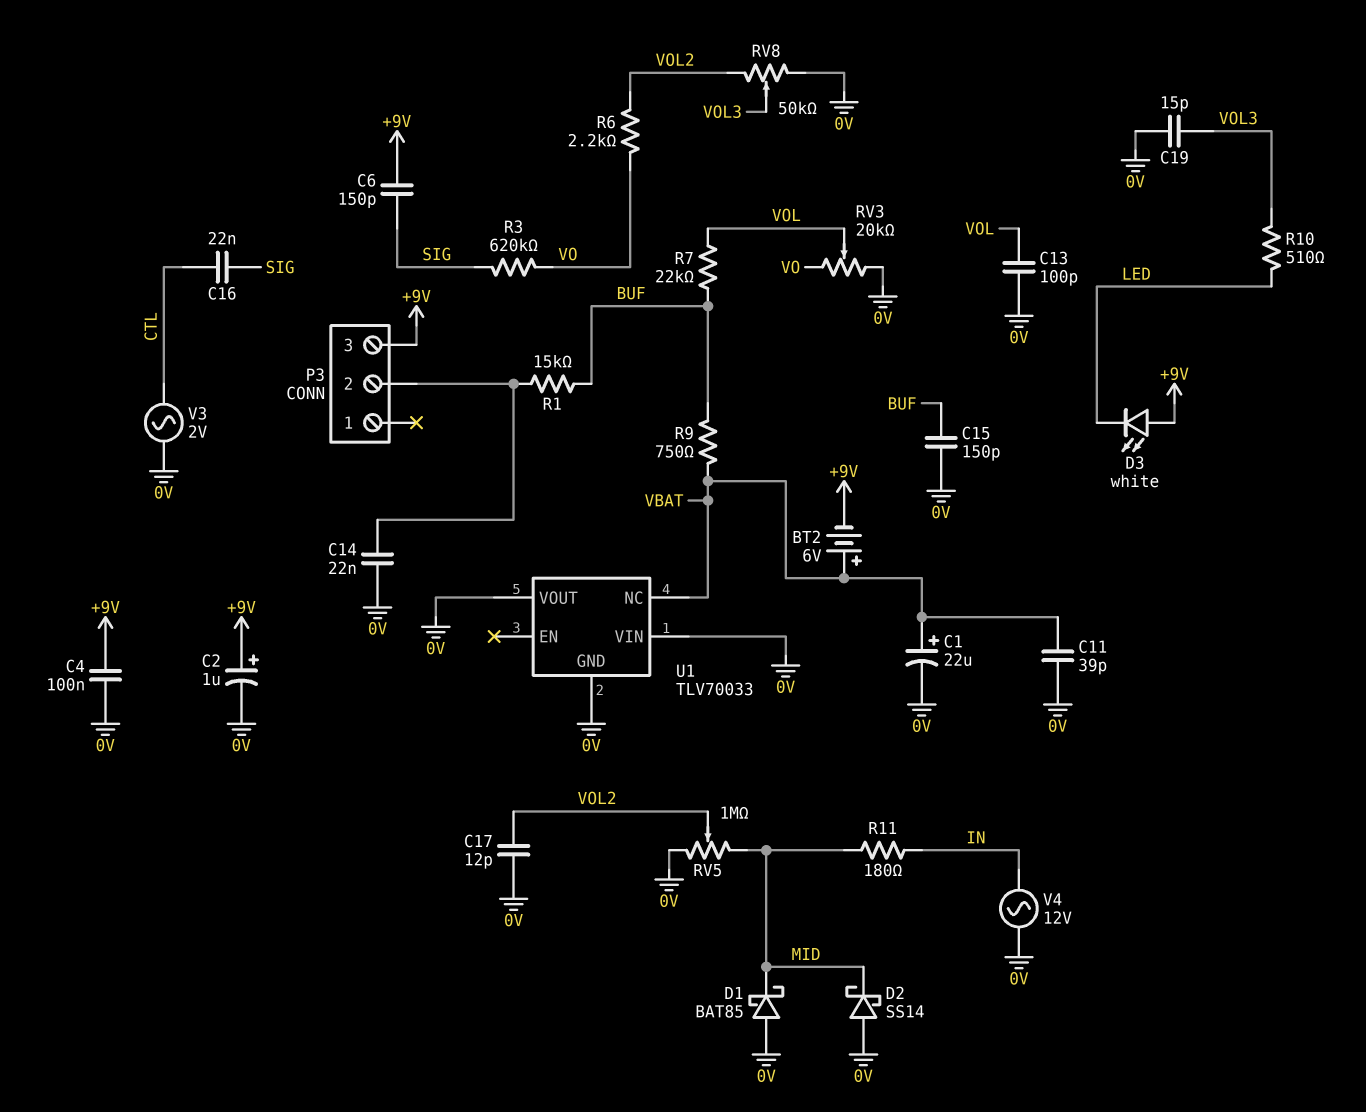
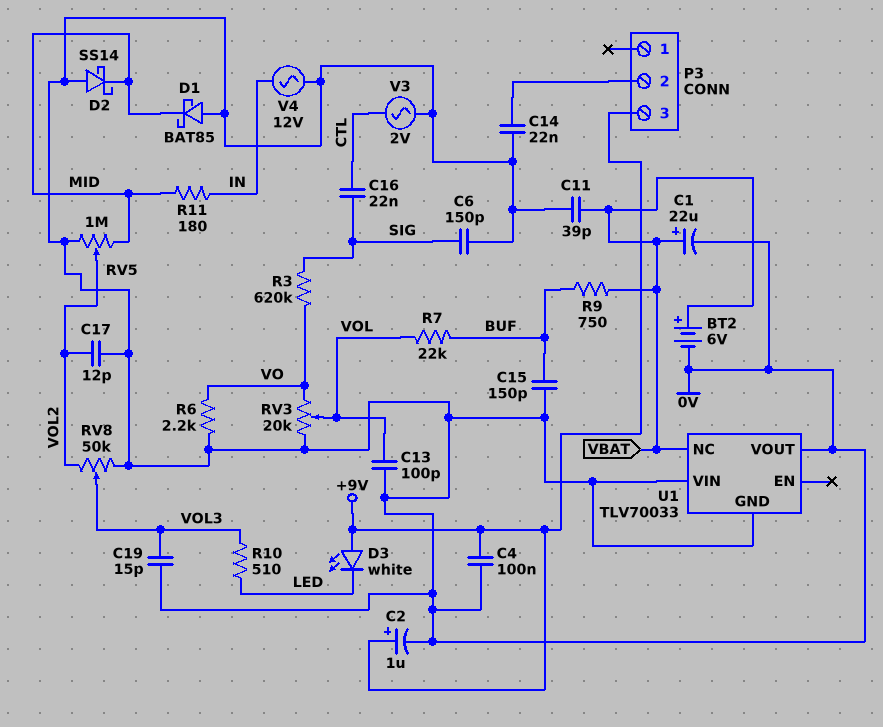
BT2: 6V (plus VBAT, minus +9V) -> 6V (plus VBAT, minus 0V)
C6: 150pF (+9V, SIG) -> 150pF (0V, SIG)
R1: 15k (BUF, P3/2) -> none
R6: 2.2k (VO, VOL2) -> 2.2k (0V, VO)

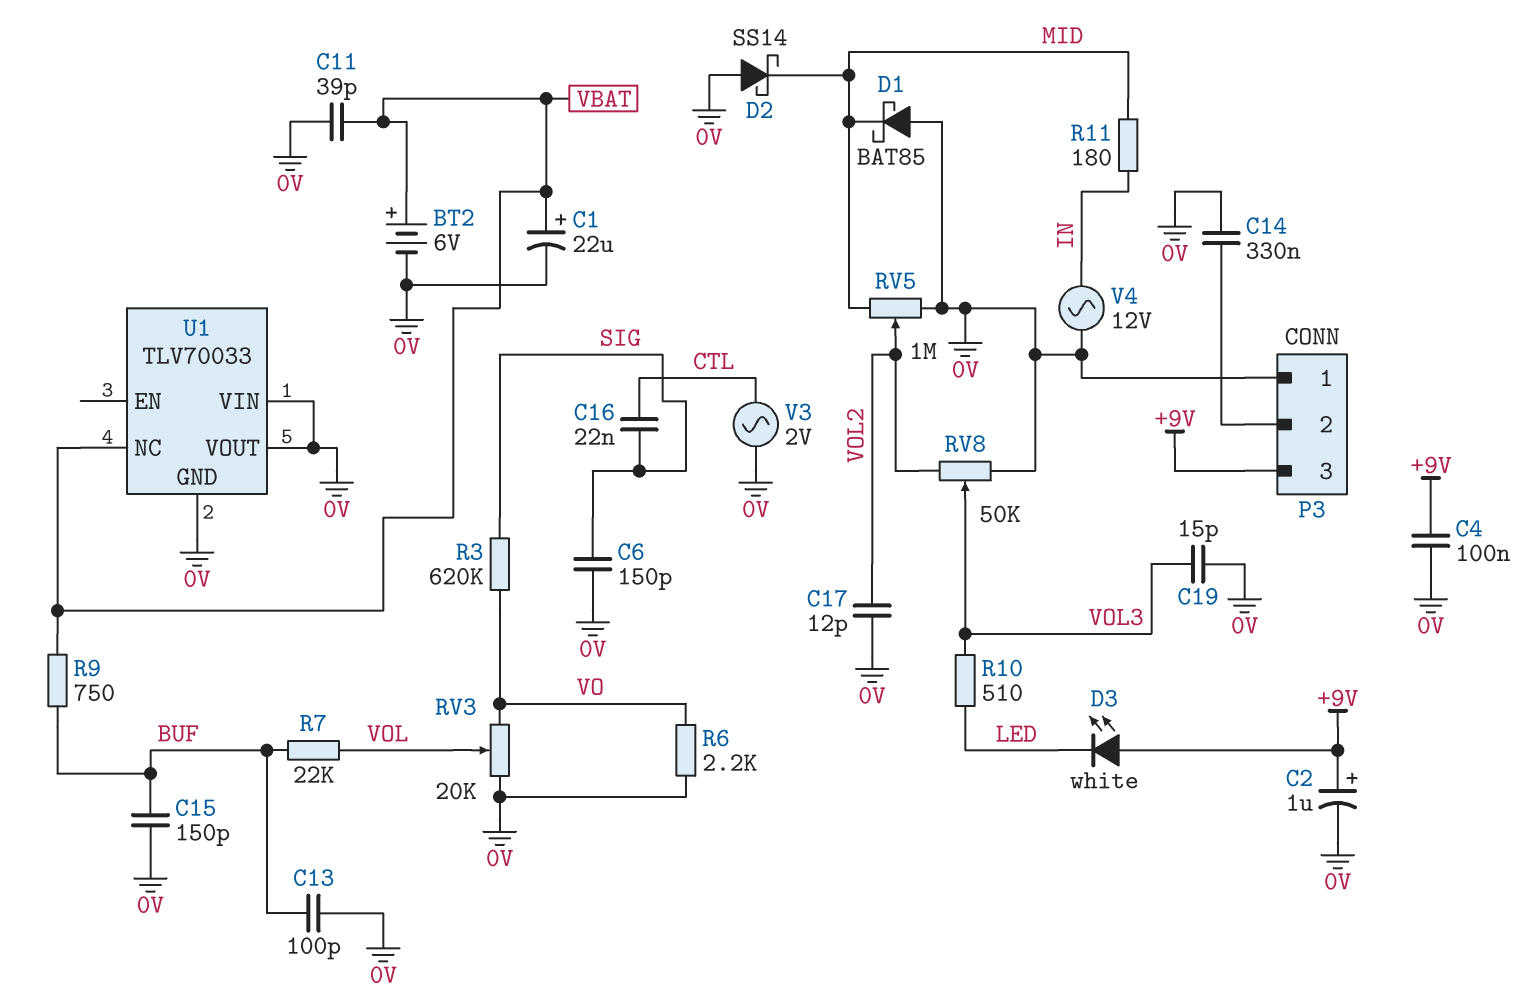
C13: 100pF (0V, VOL) -> 100pF (0V, BUF)
C14: 22nF (0V, P3/2) -> 330nF (0V, P3/2)
P3 pin 1: none -> 0V

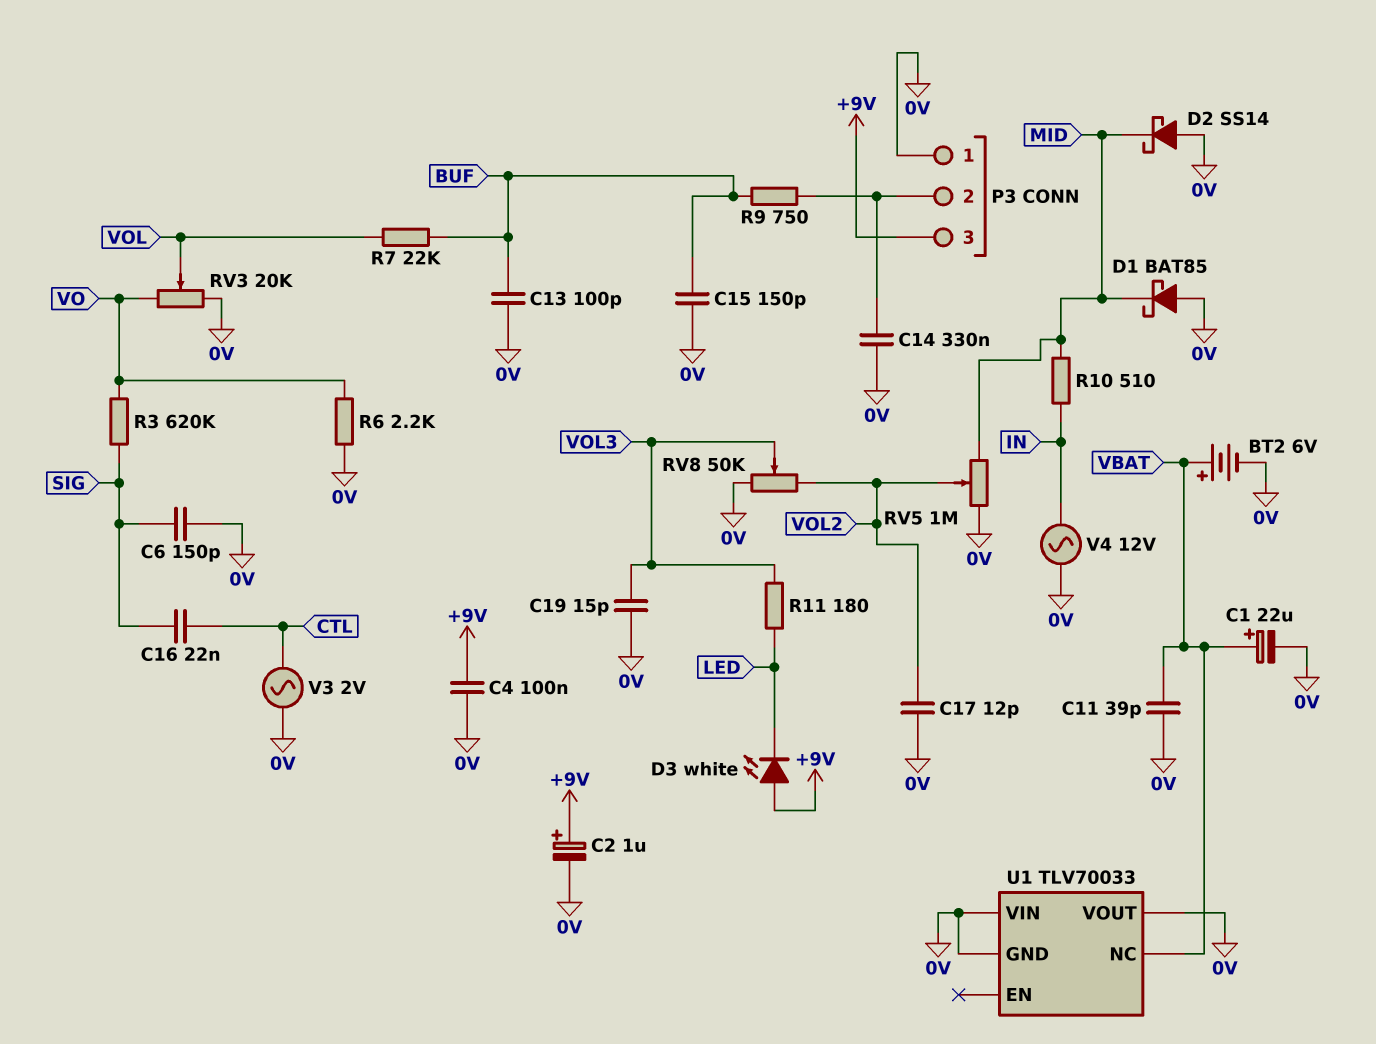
R9: 750 (BUF, VBAT) -> 750 (BUF, P3/2)
R10: 510 (LED, VOL3) -> 510 (IN, MID)
R11: 180 (IN, MID) -> 180 (LED, VOL3)

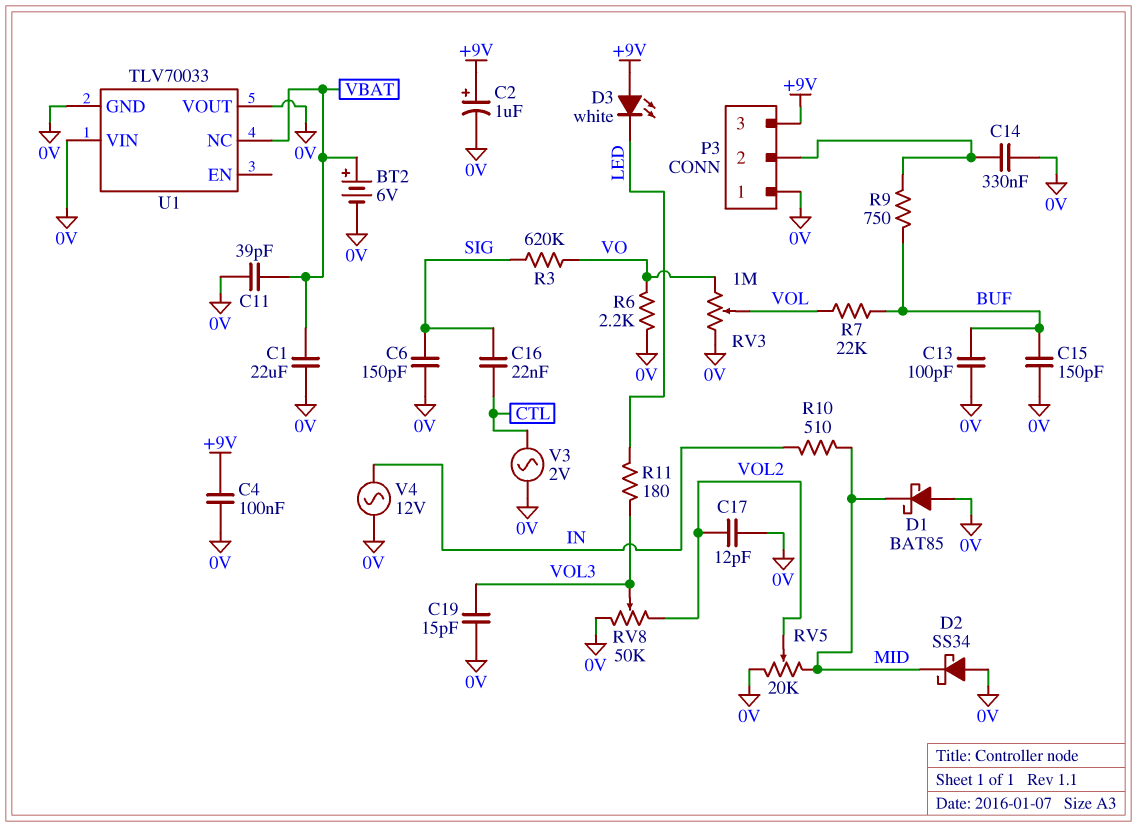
C1: 22uF (plus VBAT, minus 0V) -> 22uF (0V, VBAT)
D2: schottky SS14 (A 0V, K MID) -> schottky SS34 (A 0V, K MID)
RV3: 20k (0V, VO, wiper VOL) -> 1M (0V, VO, wiper VOL)
RV5: 1M (0V, MID, wiper VOL2) -> 20k (0V, MID, wiper VOL2)

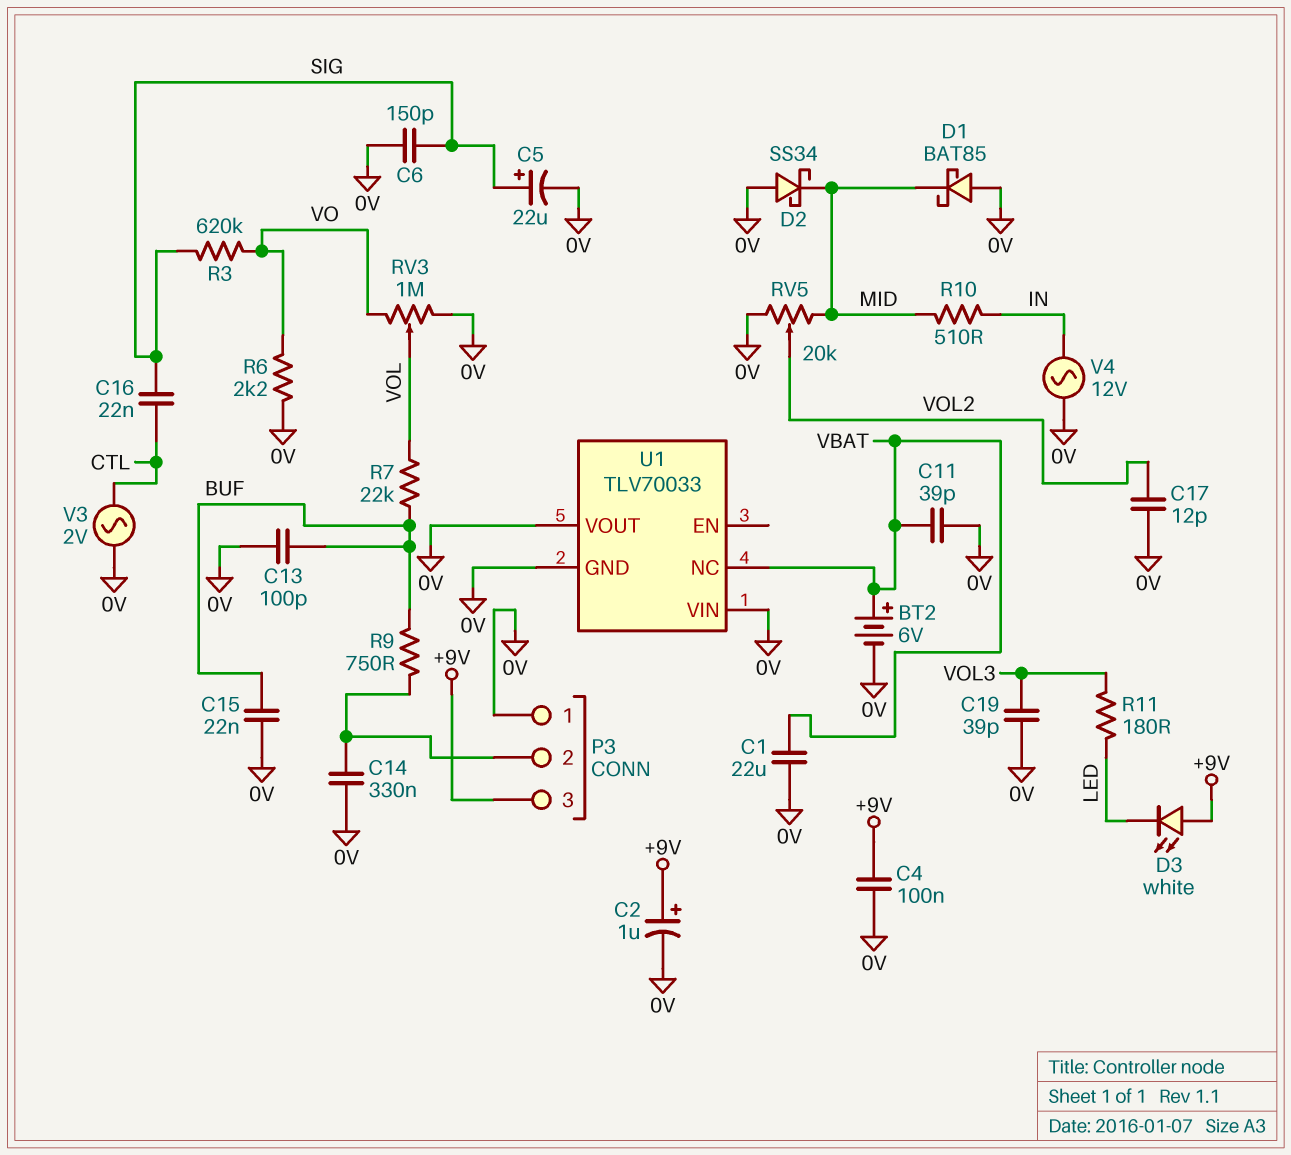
C5: none -> 22uF (plus SIG, minus 0V)
C15: 150pF (0V, BUF) -> 22nF (0V, BUF)
C19: 15pF (0V, VOL3) -> 39pF (0V, VOL3)
RV8: 50k (0V, VOL2, wiper VOL3) -> none

